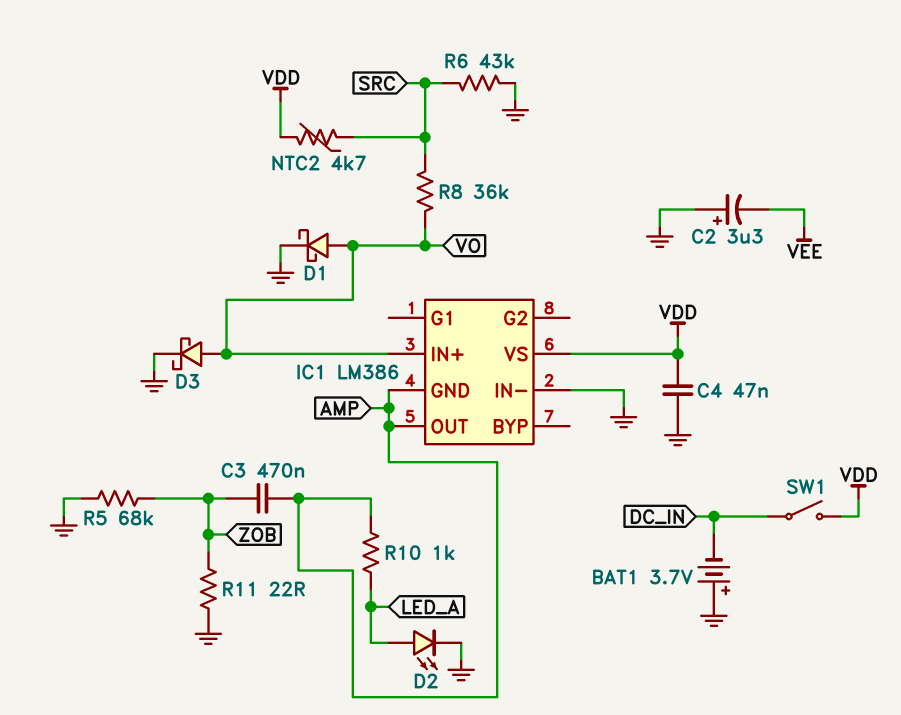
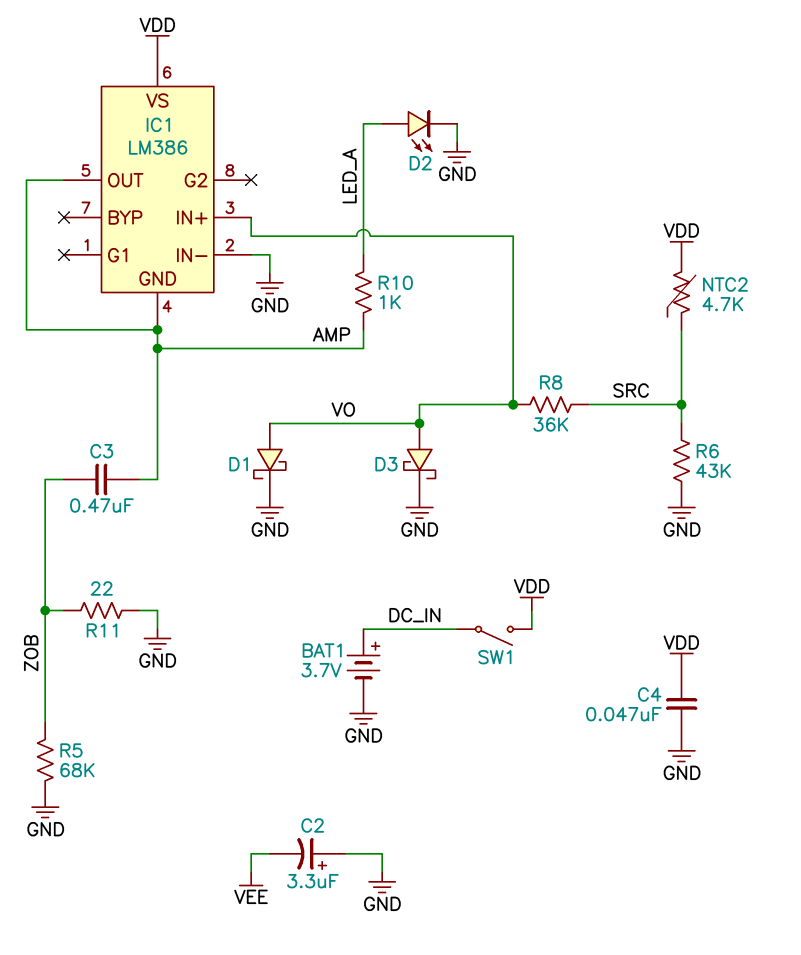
BAT1: 3.7V (plus GND, minus DC_IN) -> 3.7V (plus DC_IN, minus GND)

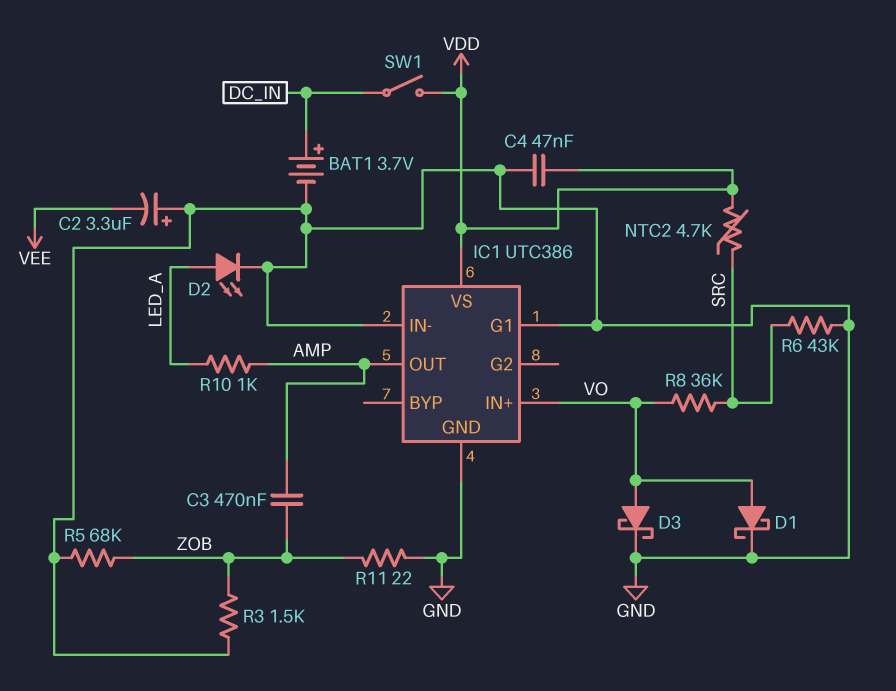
IC1: LM386 -> UTC386
IC1 pin G1: none -> GND
IC1 pin GND: AMP -> GND
R3: none -> 1.5k (GND, ZOB)

